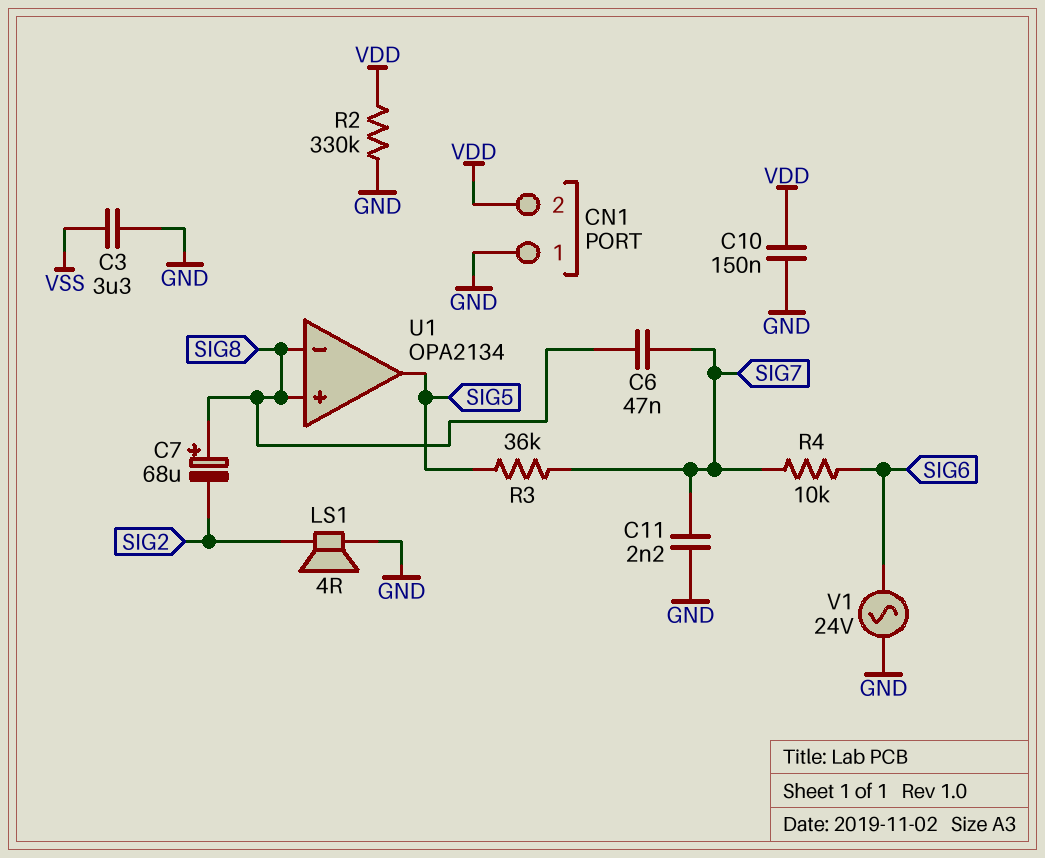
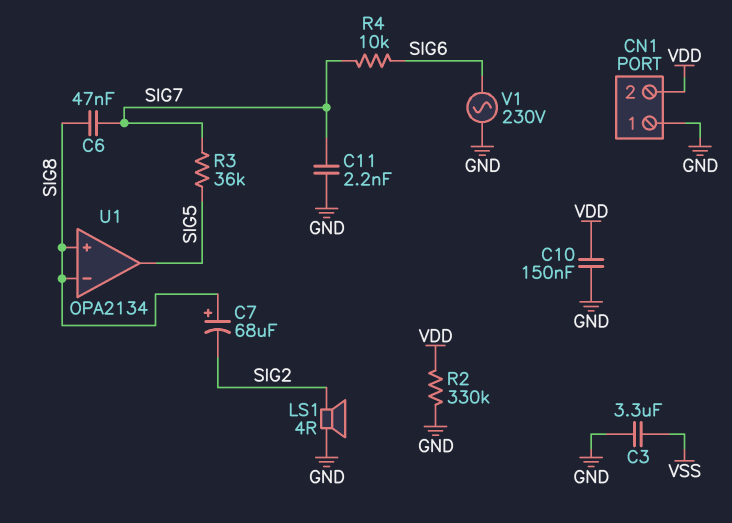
V1: AC 24V (GND, SIG6) -> AC 230V (GND, SIG6)

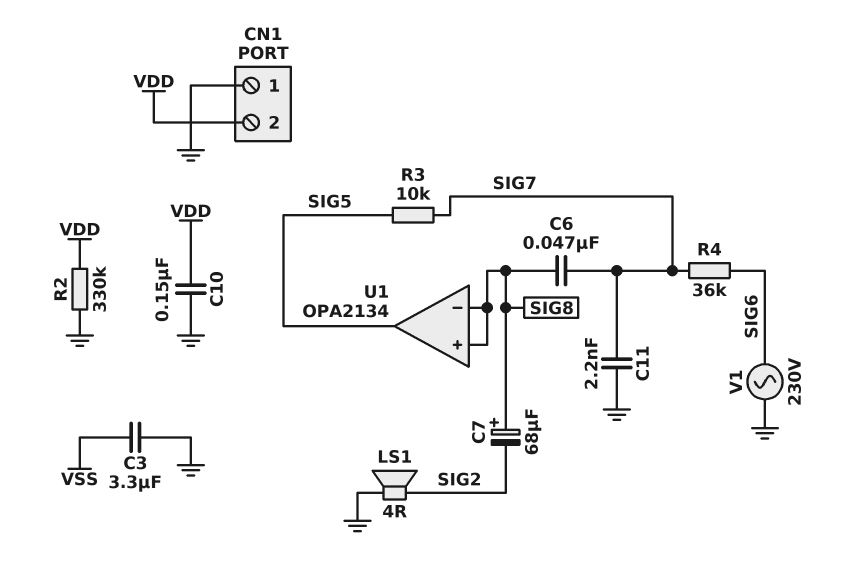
R3: 36k (SIG5, SIG7) -> 10k (SIG5, SIG7)
R4: 10k (SIG6, SIG7) -> 36k (SIG6, SIG7)

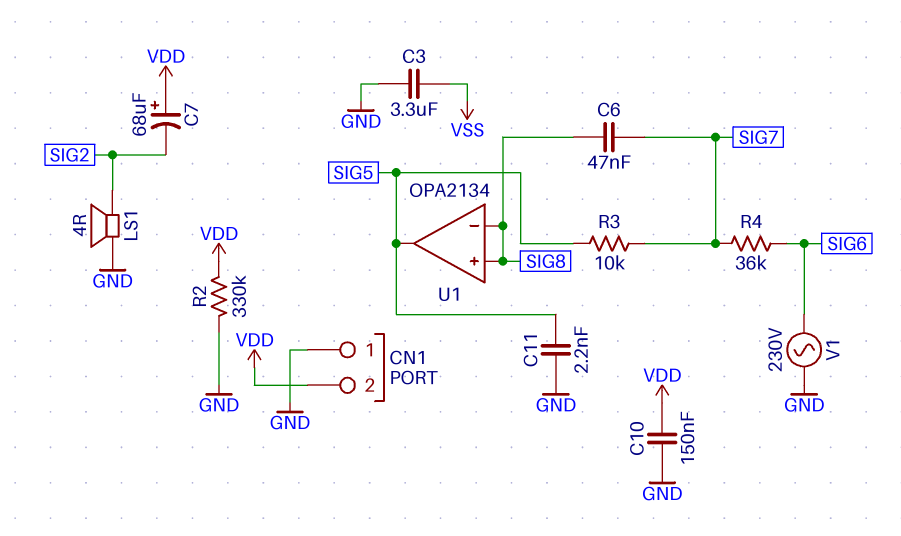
C7: 68uF (plus SIG8, minus SIG2) -> 68uF (plus VDD, minus SIG2)
C11: 2.2nF (GND, SIG7) -> 2.2nF (GND, SIG5)

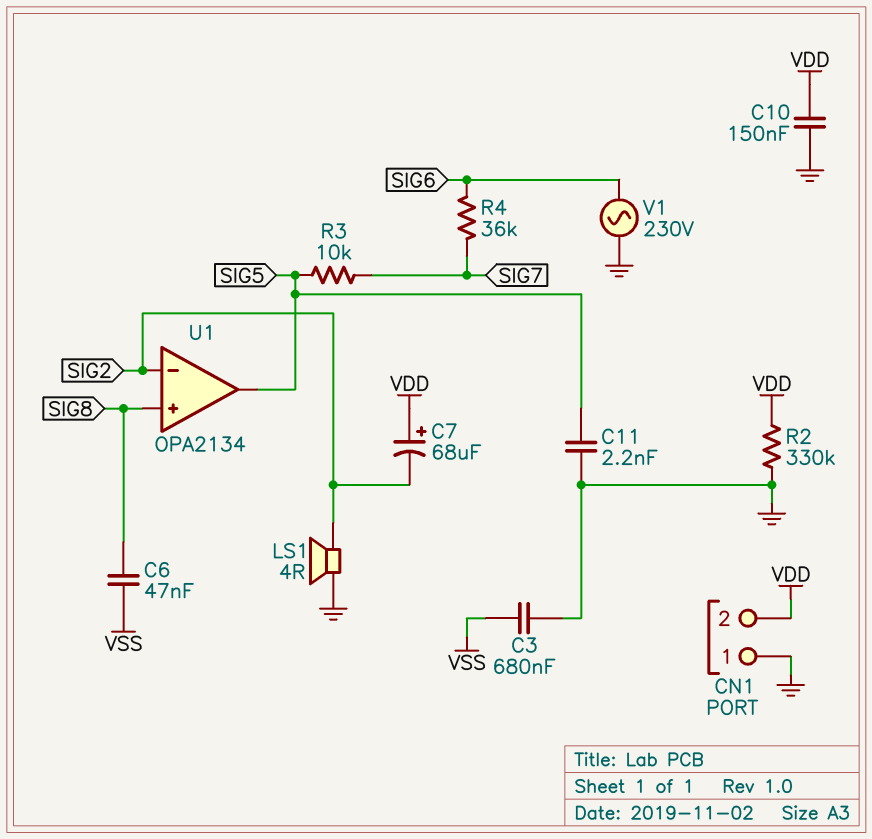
C3: 3.3uF (GND, VSS) -> 680nF (GND, VSS)
C6: 47nF (SIG7, SIG8) -> 47nF (SIG8, VSS)
U1 pin in-: SIG8 -> SIG2

